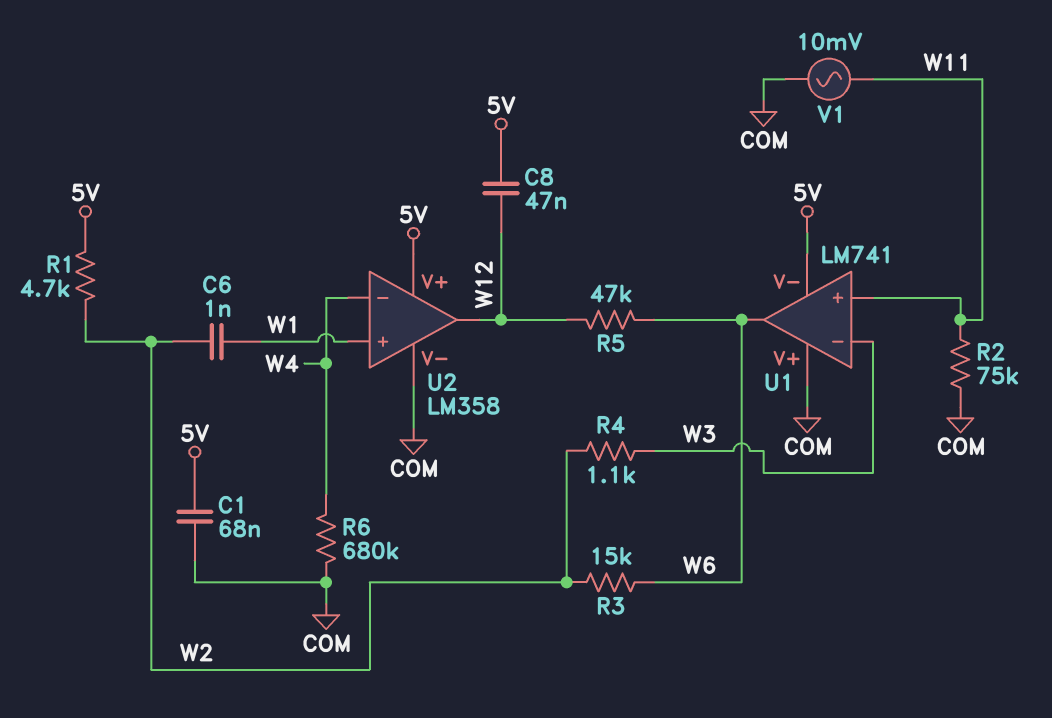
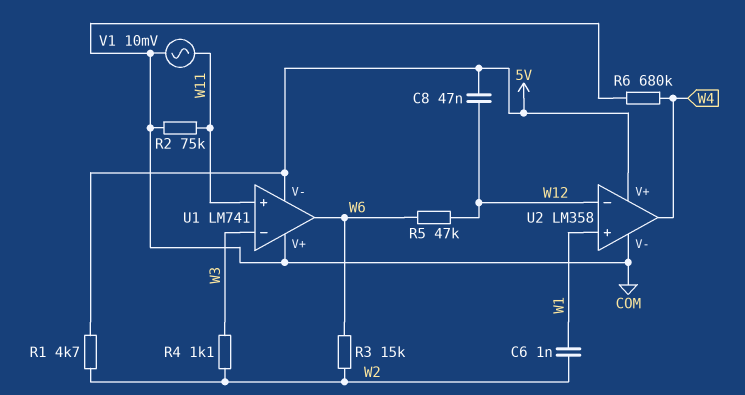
C1: 68nF (5V, COM) -> none
U2 pin in-: W4 -> W12
U2 pin out: W12 -> W4

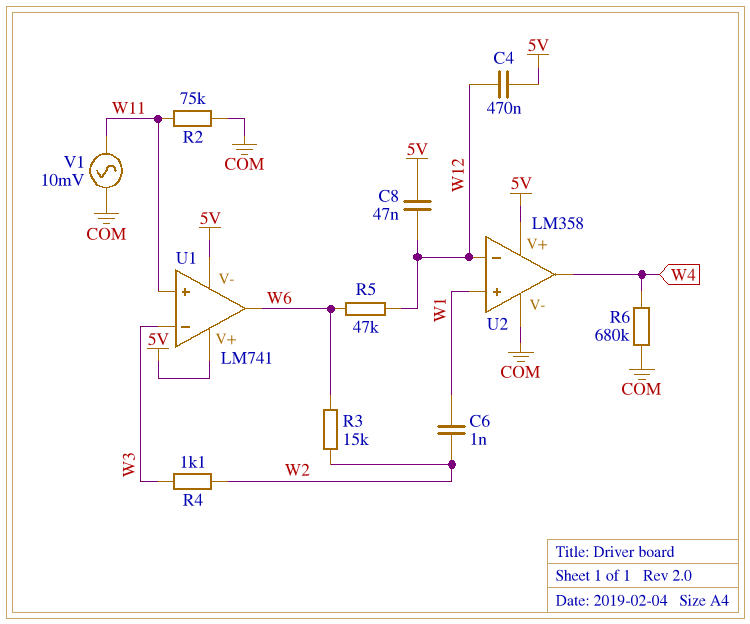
C4: none -> 470nF (5V, W12)
R1: 4.7k (5V, W2) -> none
U1 pin V+: COM -> 5V

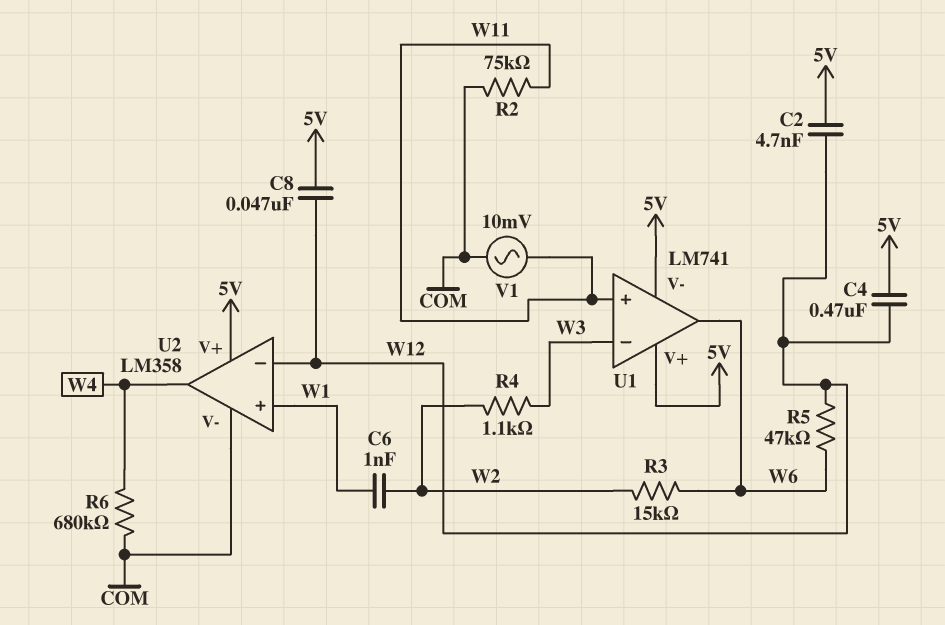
C2: none -> 4.7nF (5V, W12)

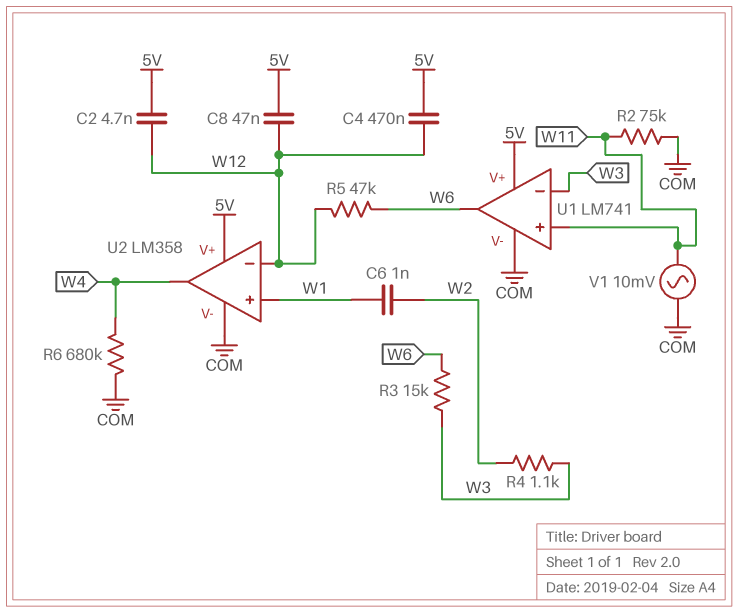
R3: 15k (W2, W6) -> 15k (W3, W6)
U1 pin V-: 5V -> COM

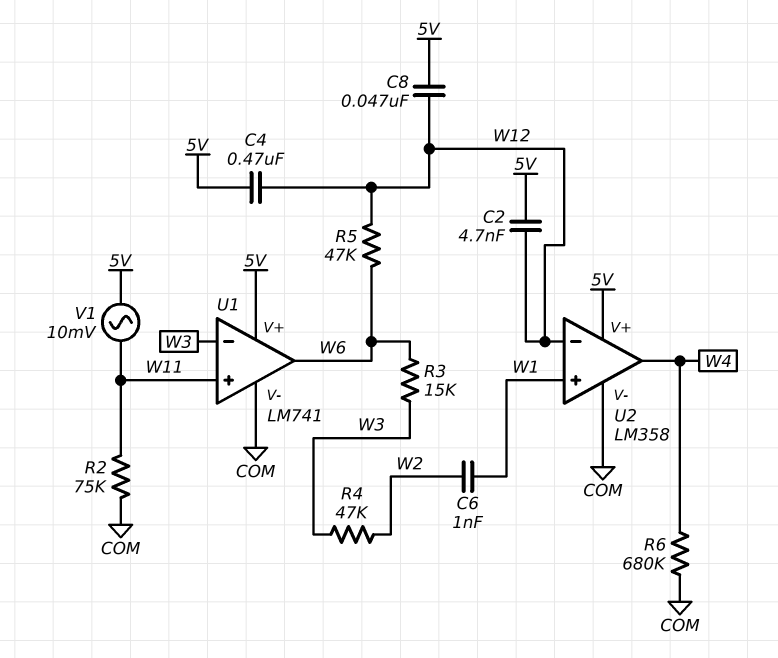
R4: 1.1k (W2, W3) -> 47k (W2, W3)
V1: AC 10mV (COM, W11) -> AC 10mV (5V, W11)

